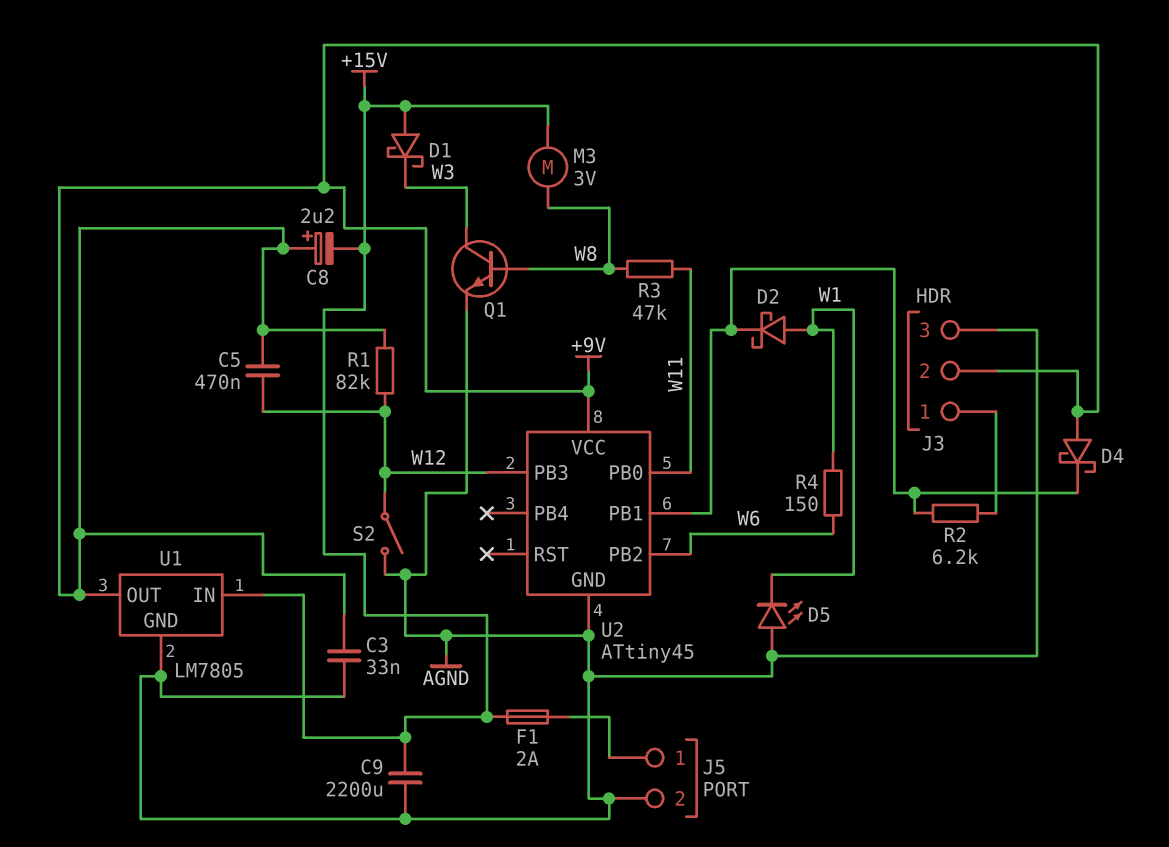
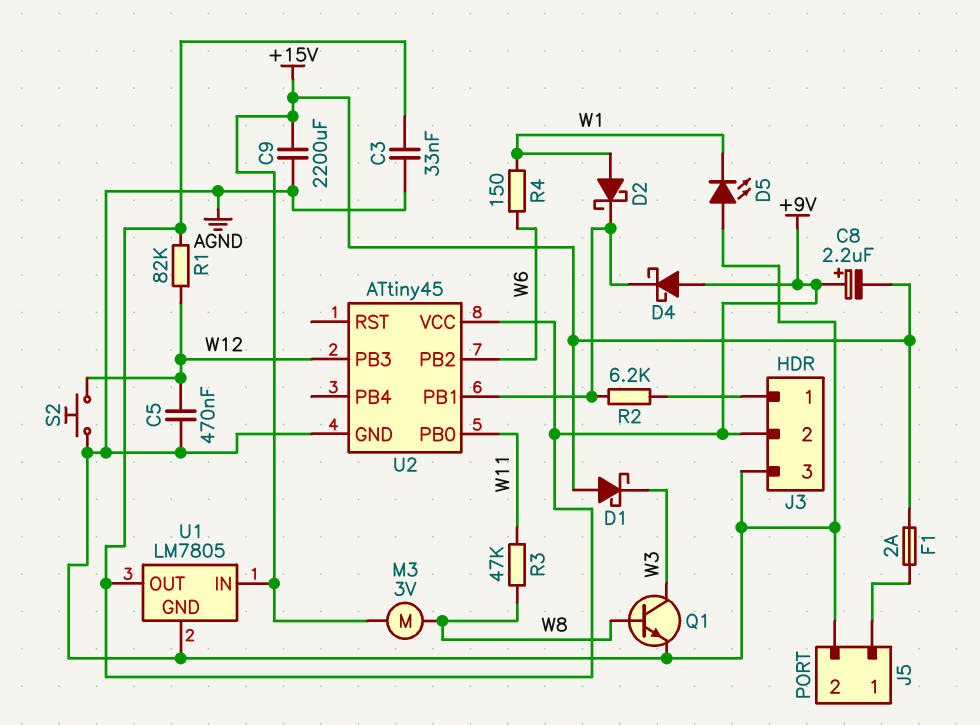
C5: 470nF (+9V, W12) -> 470nF (AGND, W12)
S2: switch (AGND, W12) -> button (AGND, W12)

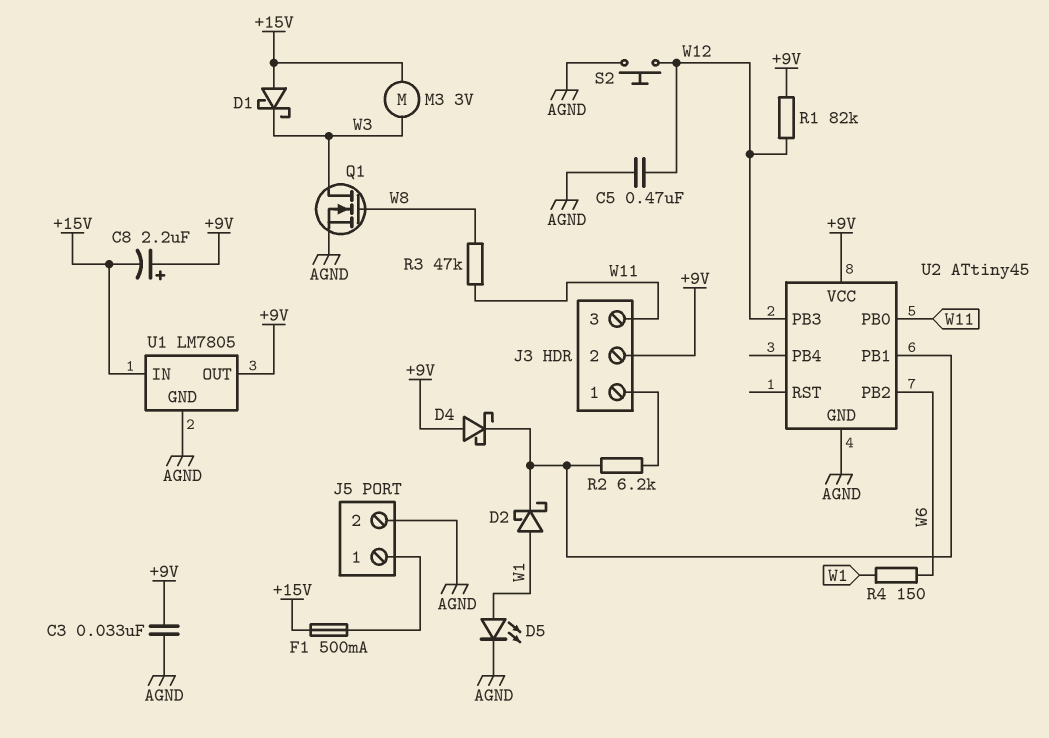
C9: 2200uF (+15V, AGND) -> none
D5: LED (A AGND, K W1) -> LED (A W1, K AGND)
F1: 2A (+15V, J5/1) -> 500mA (+15V, J5/1)
J3 pin 3: AGND -> W11
M3: motor 3V (+15V, W8) -> motor 3V (+15V, W3)
Q1: NPN (B W8, C W3, E AGND) -> NMOS (G W8, D W3, S AGND)

